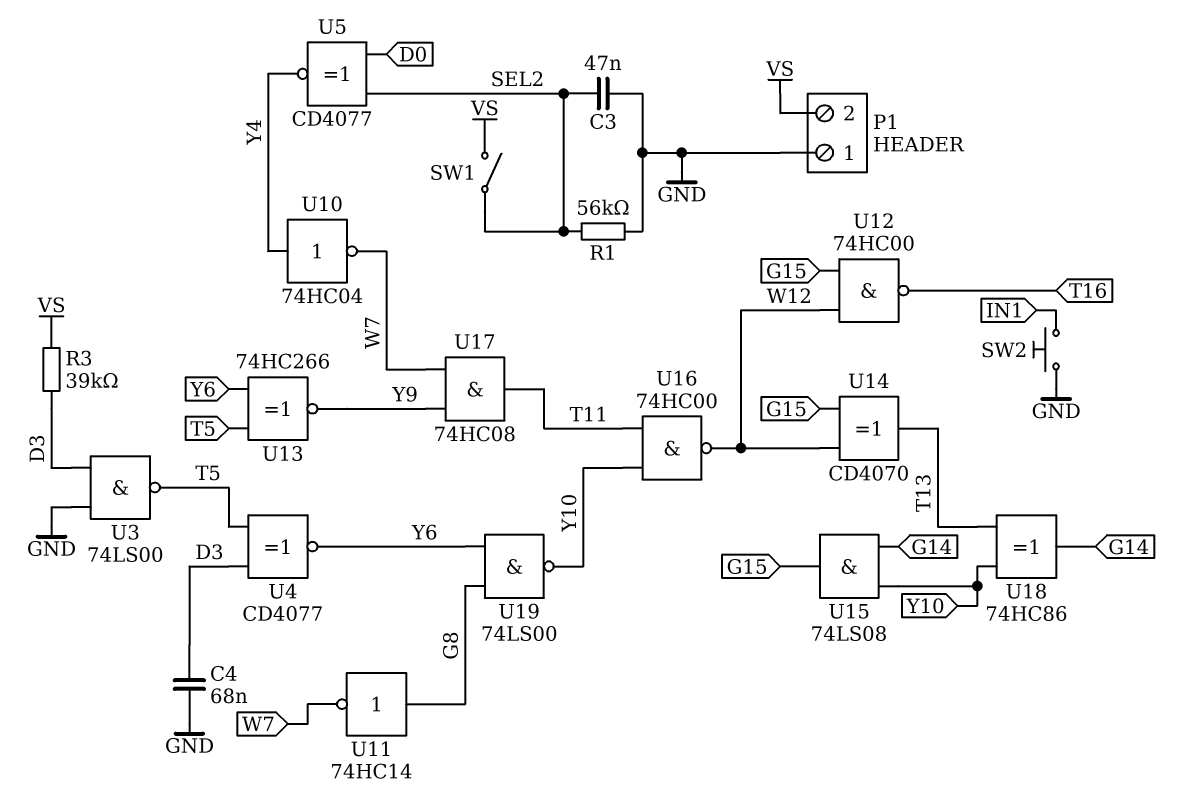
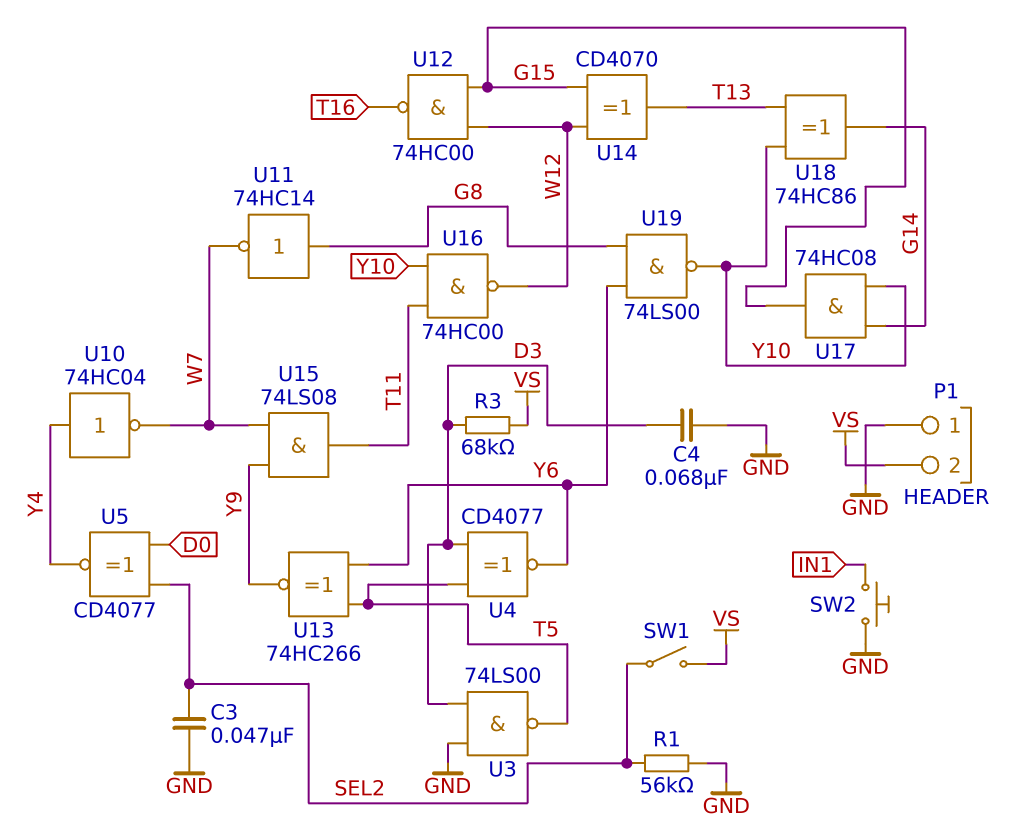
R3: 39k (D3, VS) -> 68k (D3, VS)
U15: AND 74LS08 (in G14, in Y10, out G15) -> AND 74LS08 (in W7, in Y9, out T11)
U17: AND 74HC08 (in W7, in Y9, out T11) -> AND 74HC08 (in G14, in Y10, out G15)

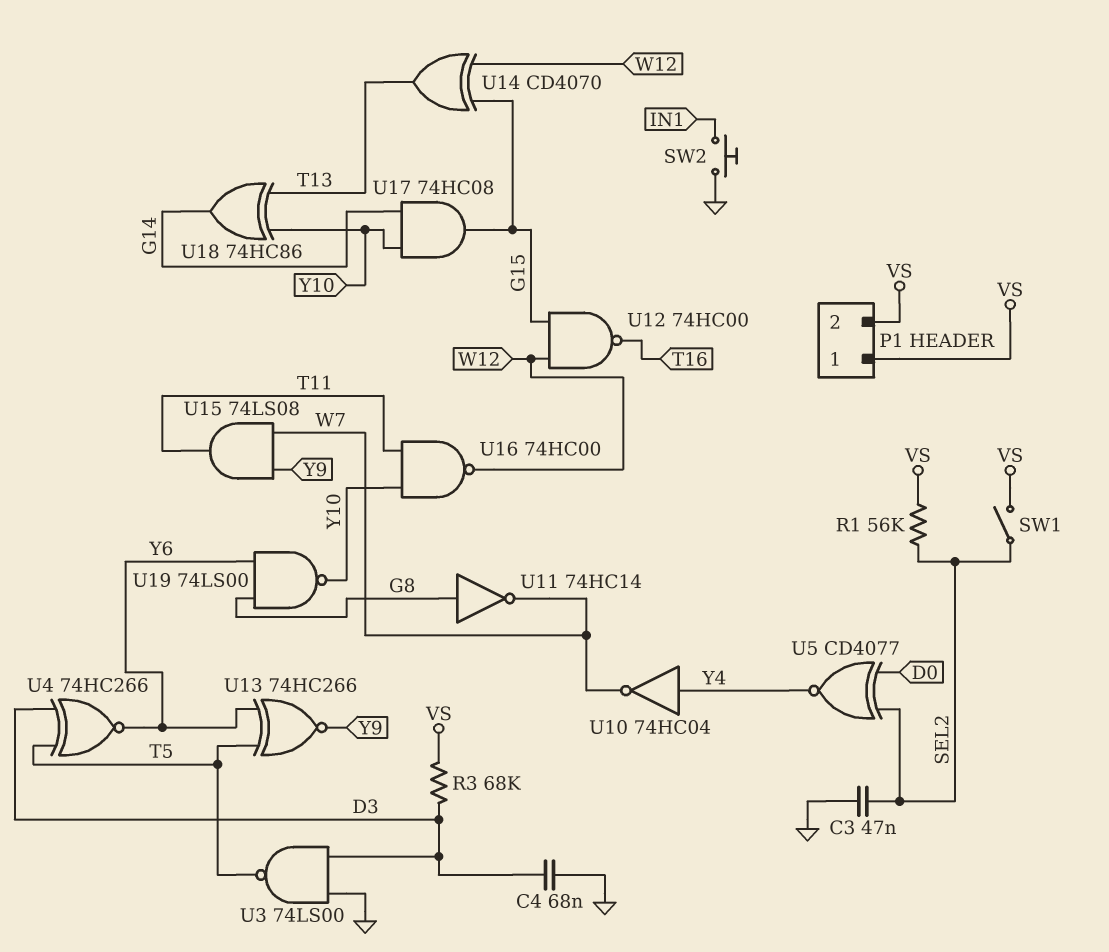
P1 pin 1: GND -> VS
R1: 56k (GND, SEL2) -> 56k (SEL2, VS)
U4: XNOR CD4077 (in D3, in T5, out Y6) -> XNOR 74HC266 (in D3, in T5, out Y6)

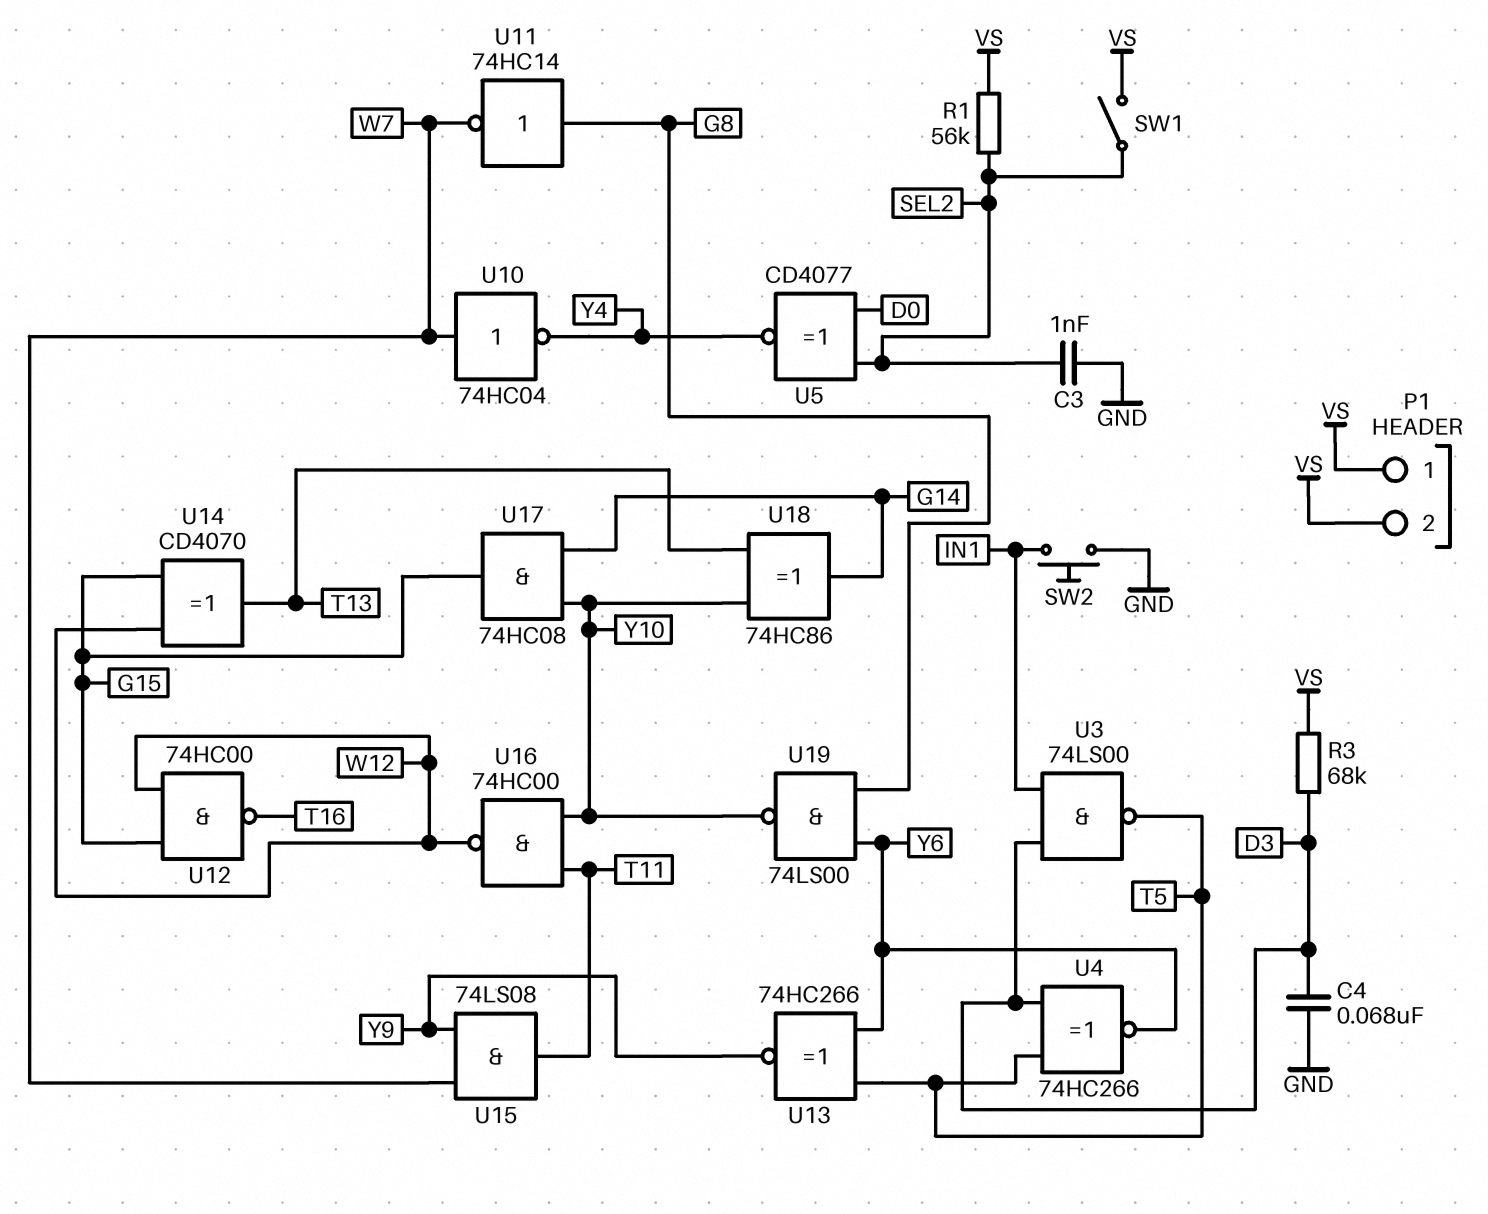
C3: 47nF (GND, SEL2) -> 1nF (GND, SEL2)
U3: NAND 74LS00 (in D3, in GND, out T5) -> NAND 74LS00 (in D3, in IN1, out T5)
U10: NOT 74HC04 (in Y4, out W7) -> NOT 74HC04 (in W7, out Y4)

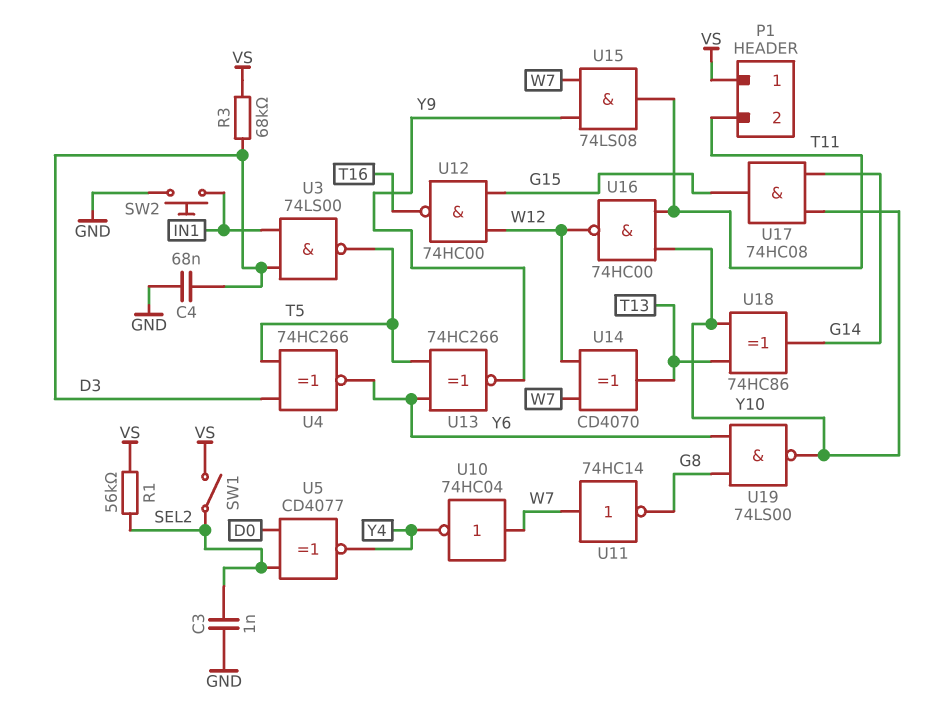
P1 pin 2: VS -> T11
U11: NOT 74HC14 (in G8, out W7) -> NOT 74HC14 (in W7, out G8)
U14: XOR CD4070 (in G15, in W12, out T13) -> XOR CD4070 (in W7, in W12, out T13)

